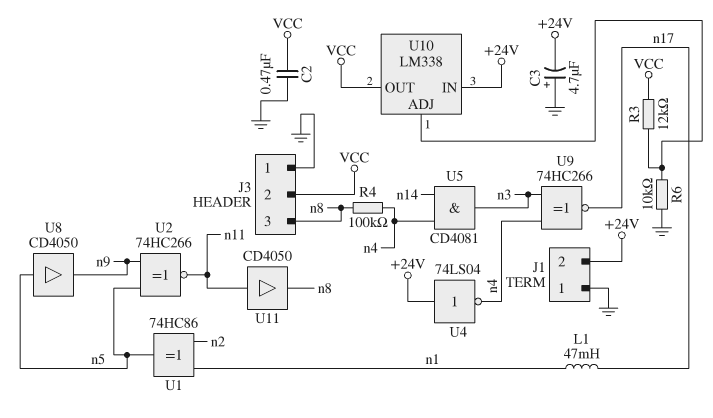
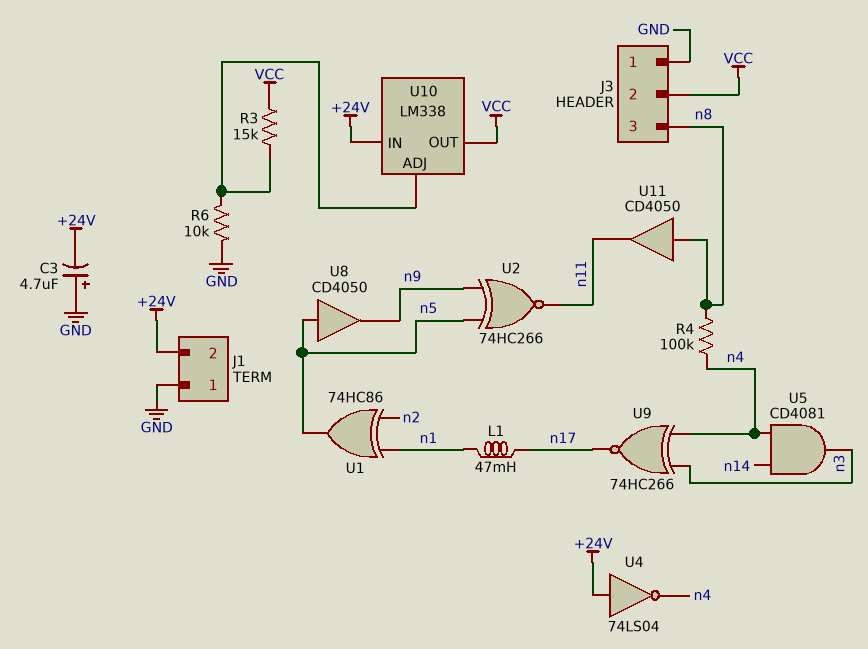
C2: 470nF (GND, VCC) -> none
R3: 12k (U10/ADJ, VCC) -> 15k (U10/ADJ, VCC)
U11: buffer CD4050 (in n11, out n8) -> buffer CD4050 (in n8, out n11)

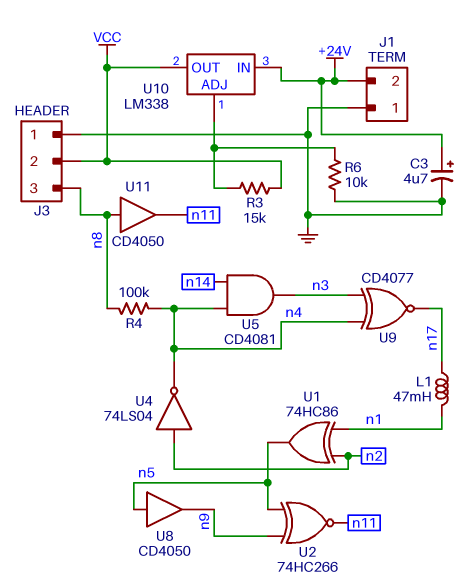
C3: 4.7uF (plus GND, minus +24V) -> 4.7uF (plus +24V, minus GND)
U4: NOT 74LS04 (in +24V, out n4) -> NOT 74LS04 (in n2, out n4)
U9: XNOR 74HC266 (in n3, in n4, out n17) -> XNOR CD4077 (in n3, in n4, out n17)

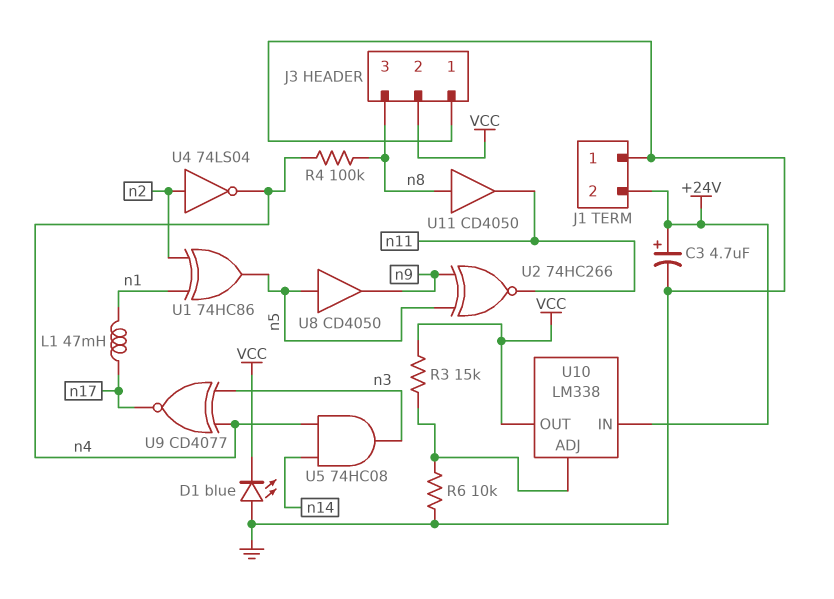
D1: none -> LED blue (A GND, K VCC)
U5: AND CD4081 (in n4, in n14, out n3) -> AND 74HC08 (in n4, in n14, out n3)

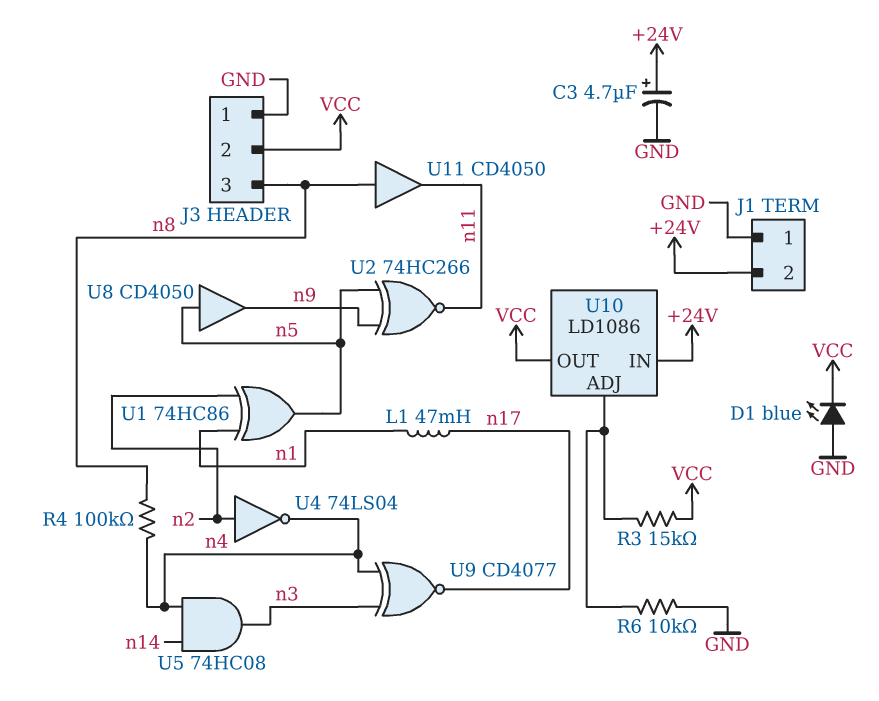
U10: LM338 -> LD1086

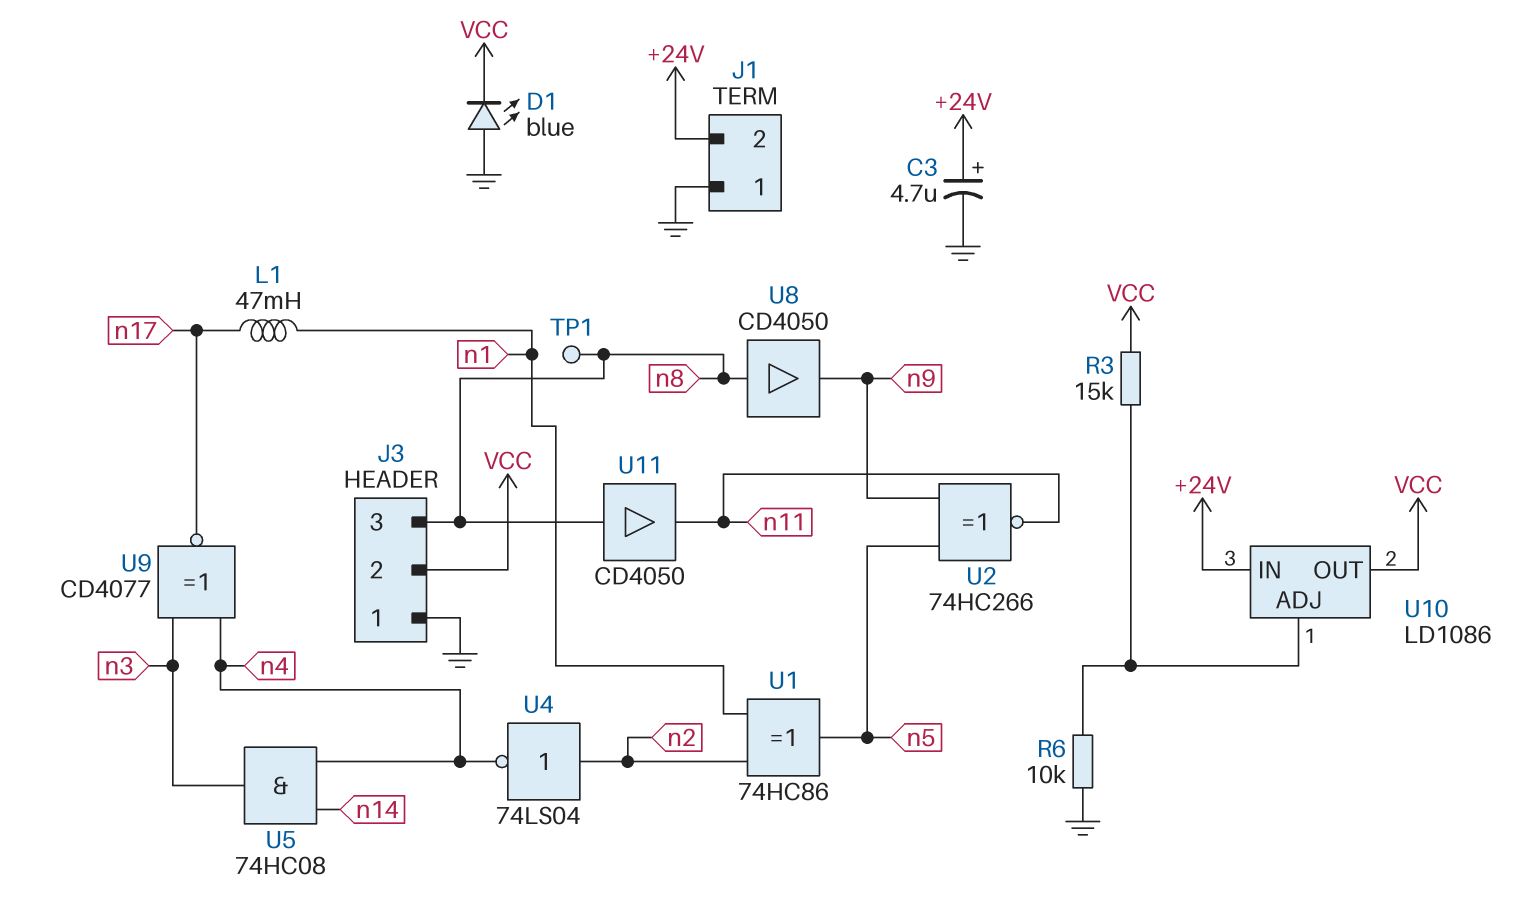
R4: 100k (n4, n8) -> none
TP1: none -> test point (n8)
U8: buffer CD4050 (in n5, out n9) -> buffer CD4050 (in n8, out n9)

